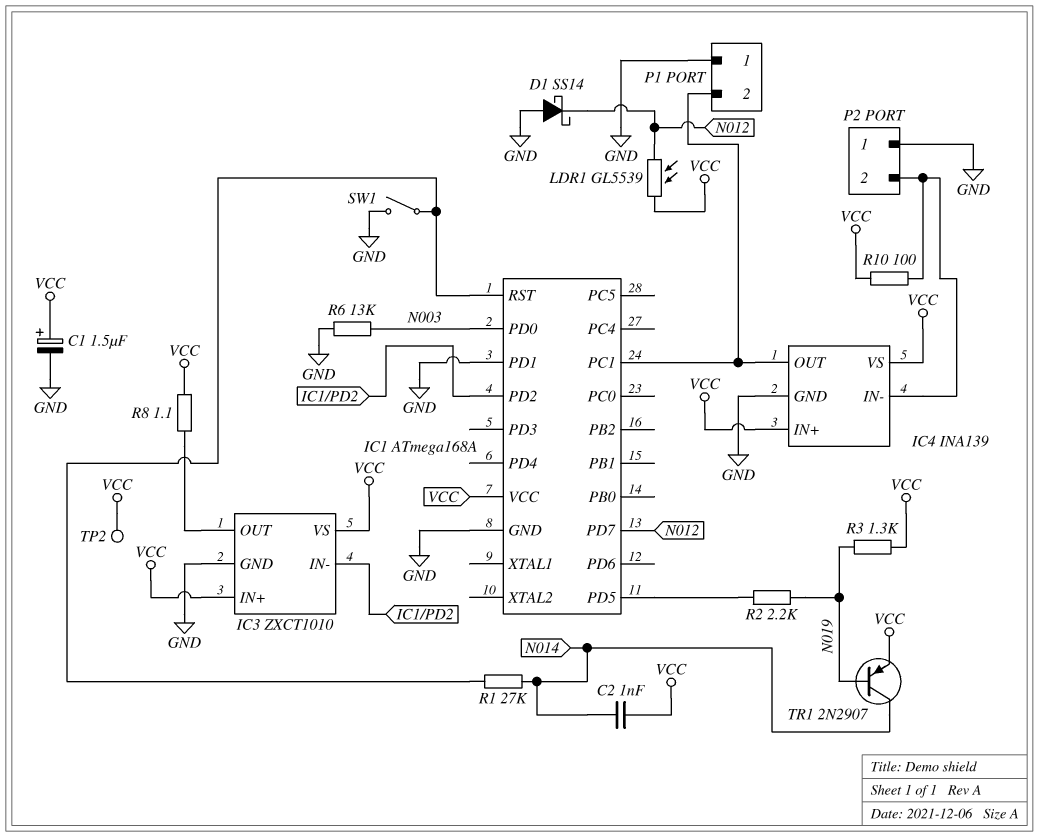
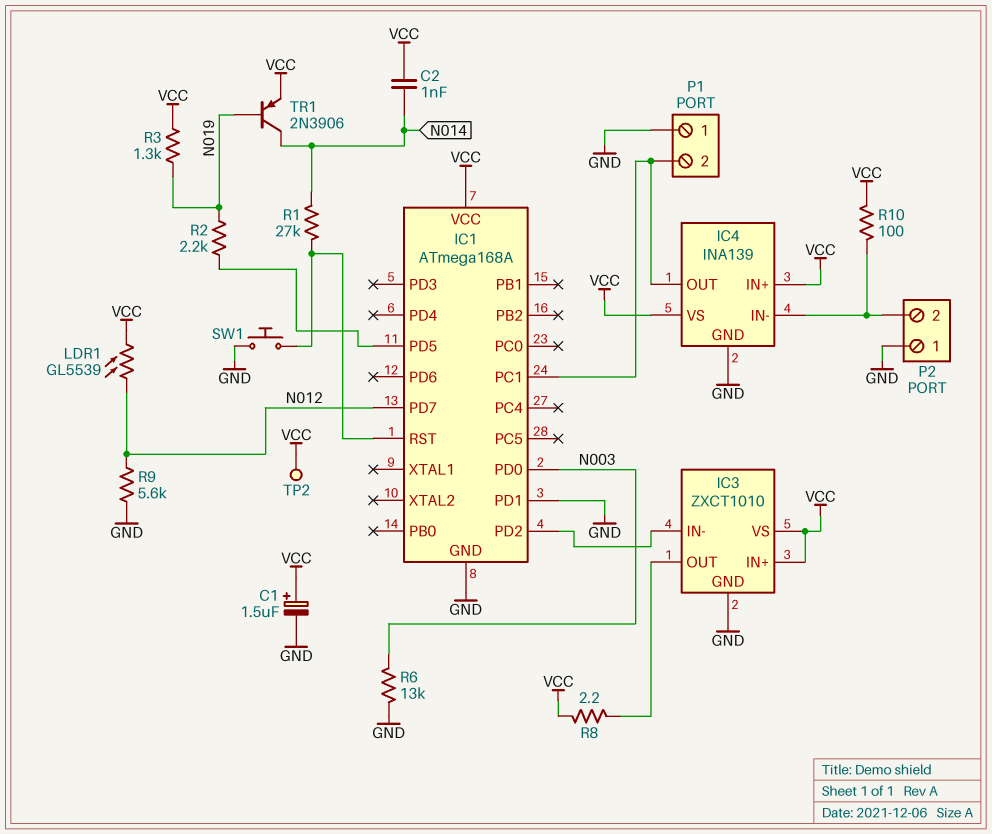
D1: schottky SS14 (A GND, K N012) -> none
R8: 1.1 (IC3/OUT, VCC) -> 2.2 (IC3/OUT, VCC)
R9: none -> 5.6k (GND, N012)
SW1: switch (GND, IC1/RST) -> button (GND, IC1/RST)
TR1: PNP 2N2907 (B N019, C N014, E VCC) -> PNP 2N3906 (B N019, C N014, E VCC)

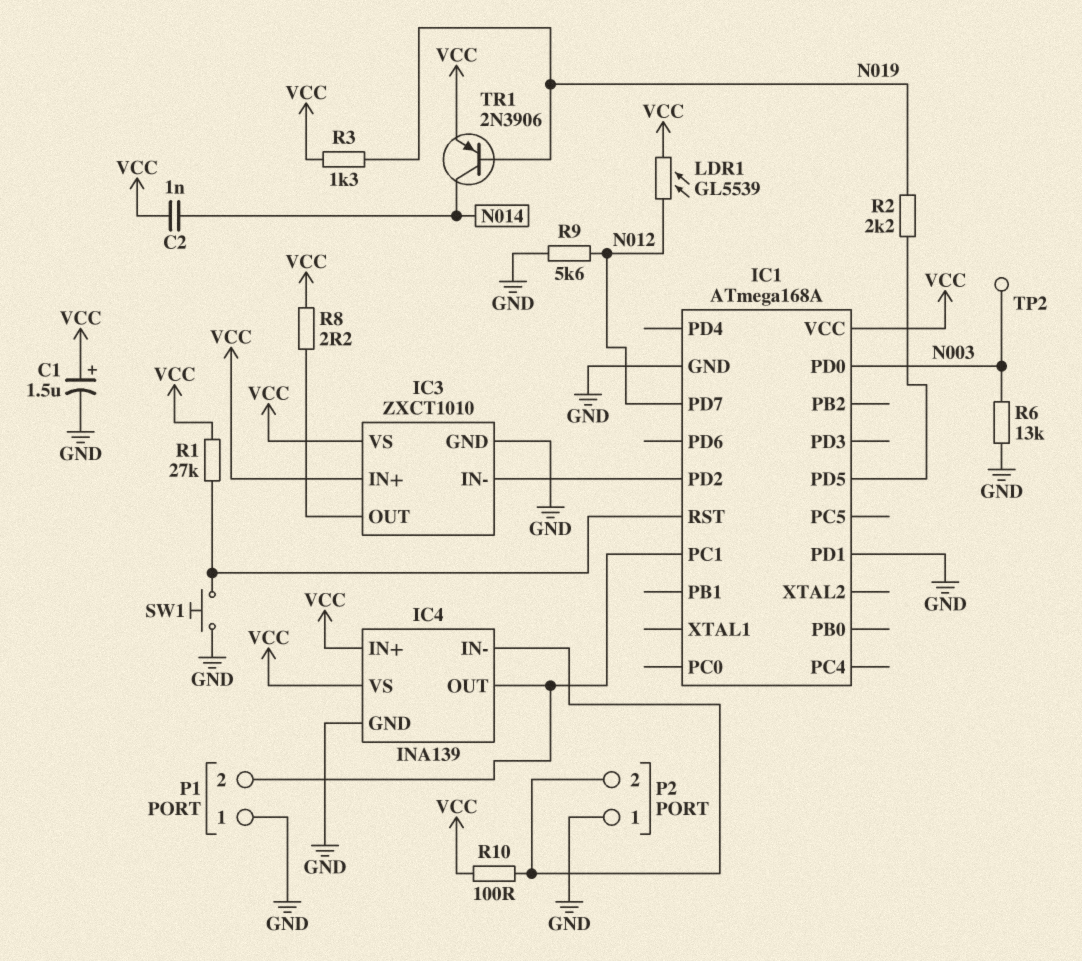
R1: 27k (IC1/RST, N014) -> 27k (IC1/RST, VCC)
TP2: test point (VCC) -> test point (N003)

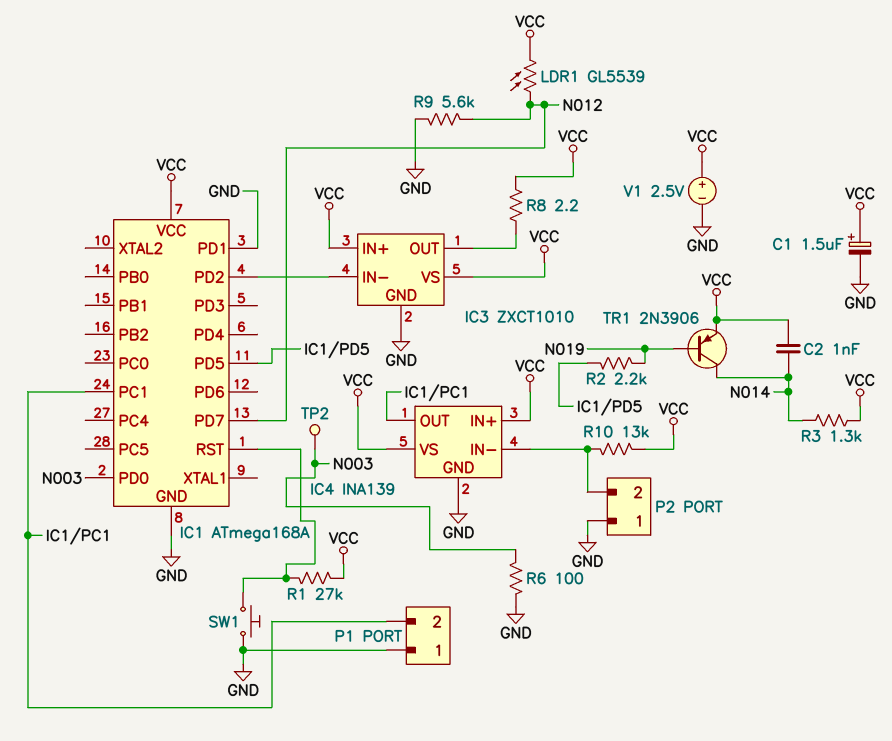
R3: 1.3k (N019, VCC) -> 1.3k (N014, VCC)
R6: 13k (GND, N003) -> 100 (GND, N003)
R10: 100 (IC4/IN-, VCC) -> 13k (IC4/IN-, VCC)
V1: none -> 2.5V (plus VCC, minus GND)

